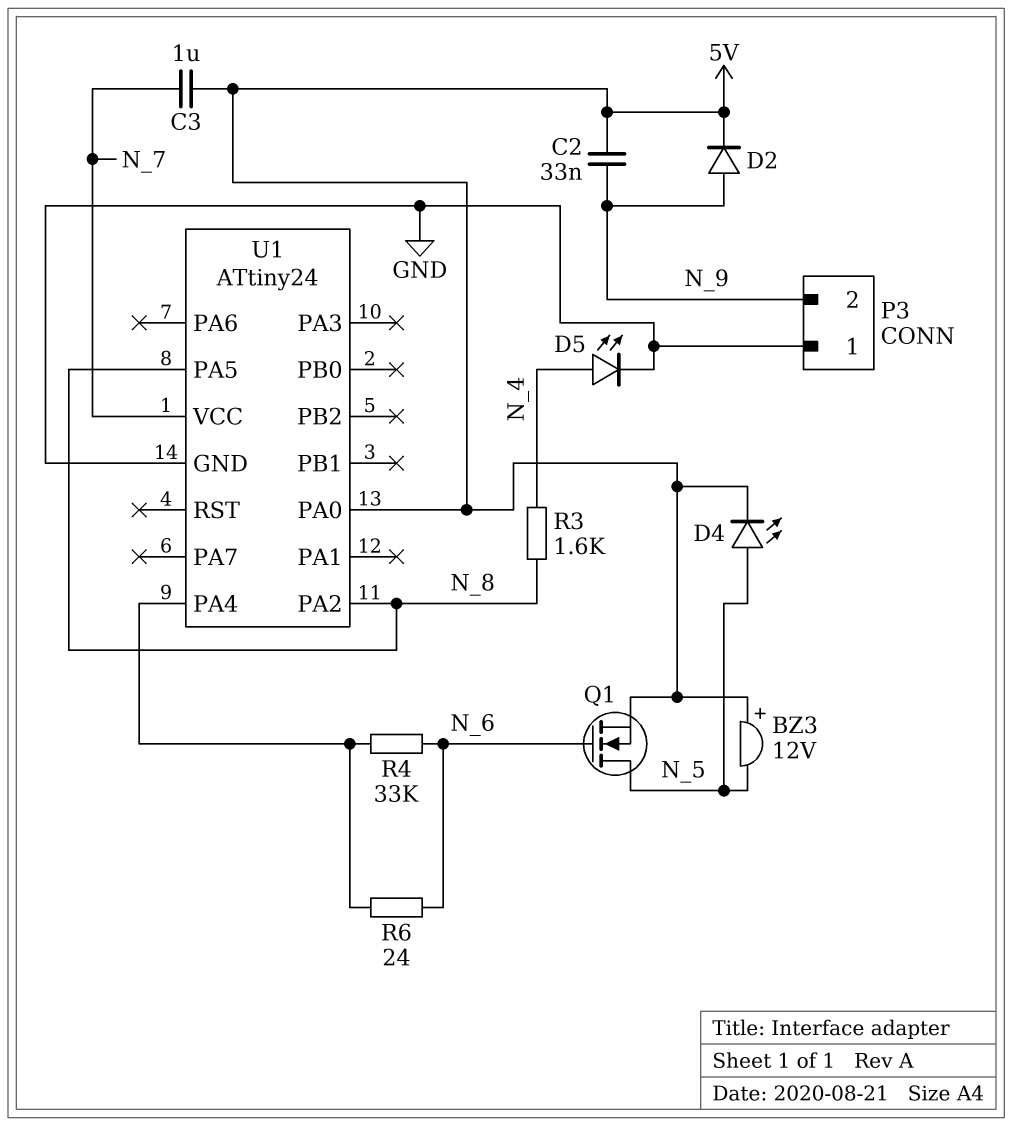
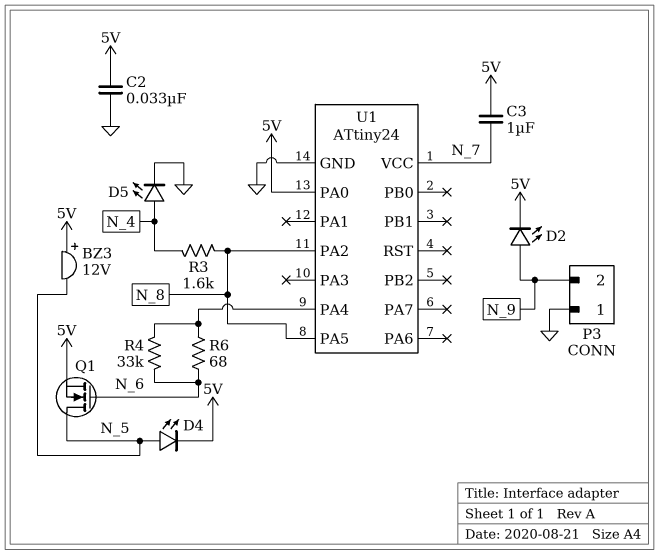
C2: 33nF (5V, N_9) -> 33nF (5V, GND)
D2: diode (A N_9, K 5V) -> LED (A N_9, K 5V)
R6: 24 (N_6, U1/PA4) -> 68 (N_6, U1/PA4)

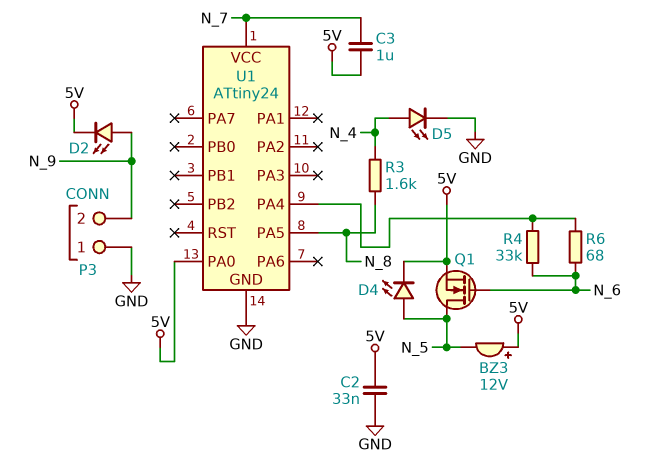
U1 pin PA2: N_8 -> none

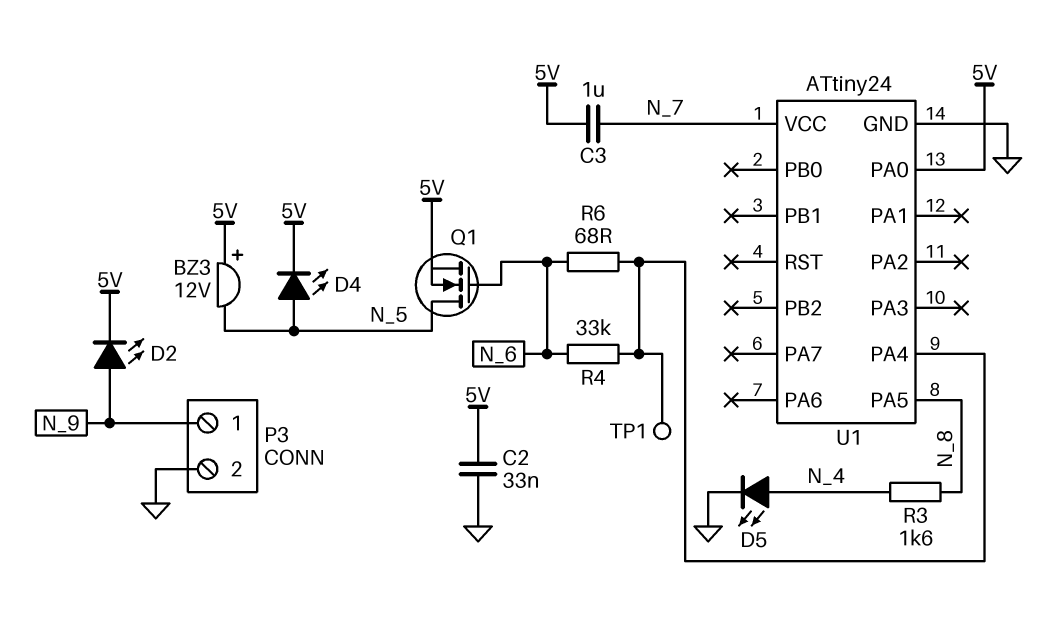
P3 pin 1: GND -> N_9
P3 pin 2: N_9 -> GND
TP1: none -> test point (U1/PA4)

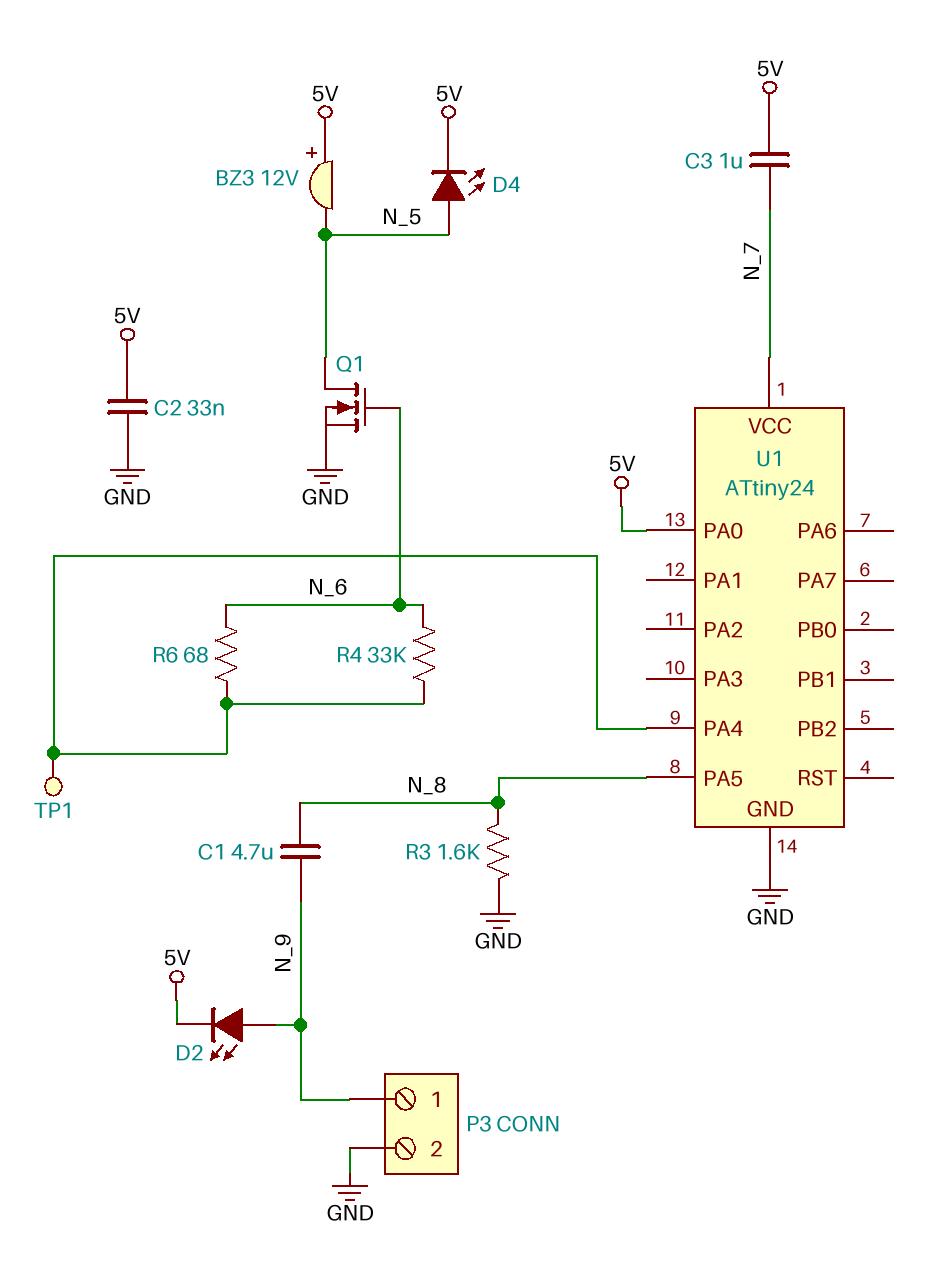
C1: none -> 4.7uF (N_8, N_9)
D5: LED (A N_4, K GND) -> none
Q1: NMOS (G N_6, D N_5, S 5V) -> NMOS (G N_6, D N_5, S GND)
R3: 1.6k (N_4, N_8) -> 1.6k (GND, N_8)

